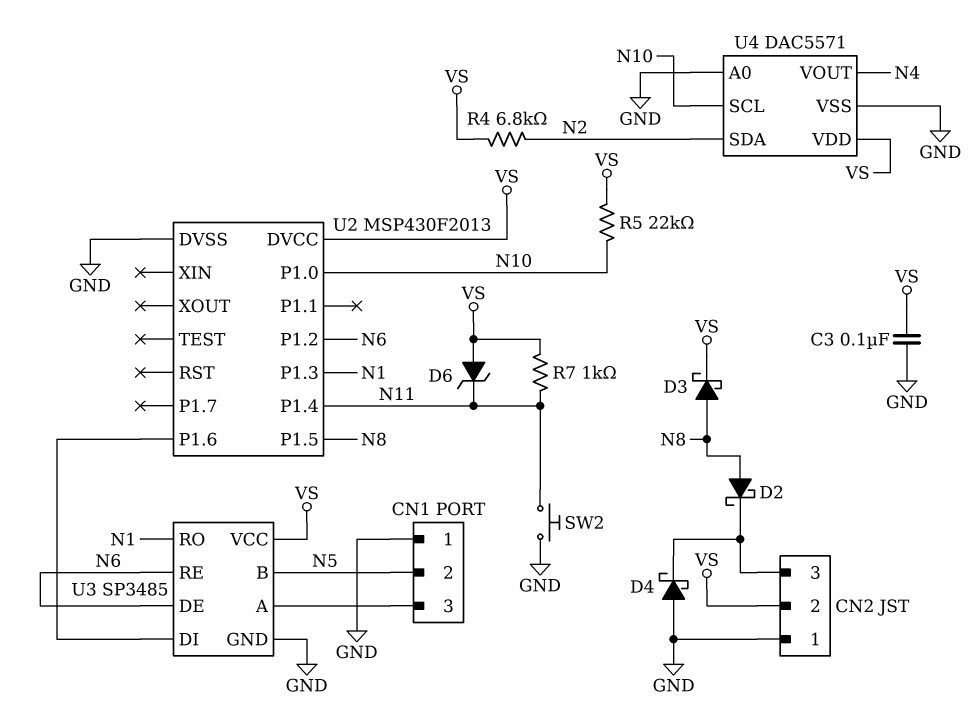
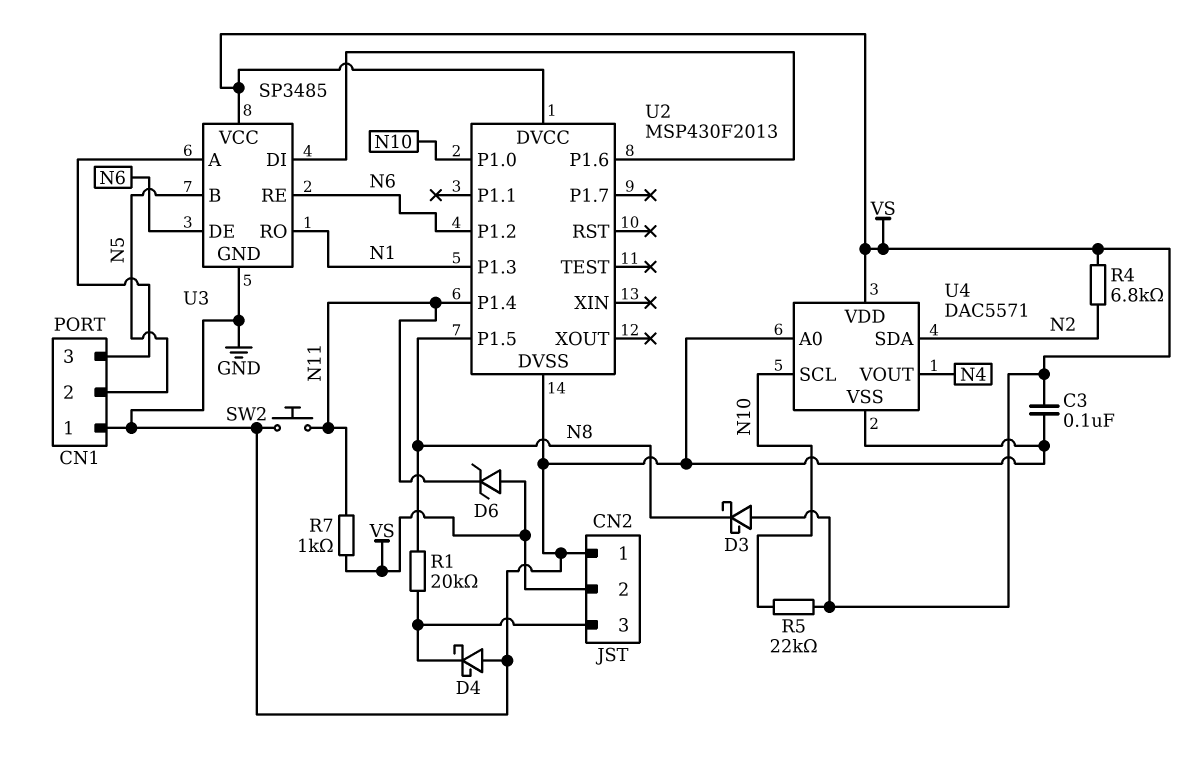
D2: schottky (A N8, K CN2/3) -> none
D3: schottky (A N8, K VS) -> schottky (A VS, K N8)
R1: none -> 20k (CN2/3, N8)

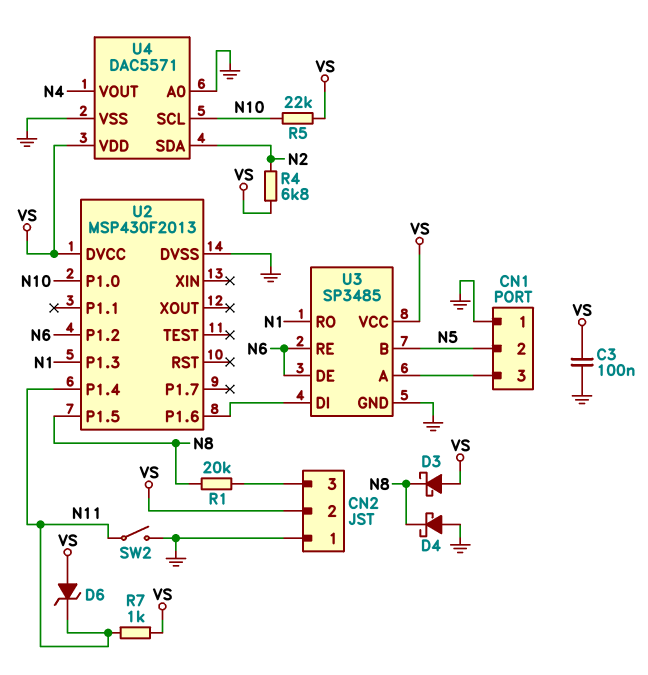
D4: schottky (A GND, K CN2/3) -> schottky (A GND, K N8)
SW2: button (GND, N11) -> switch (GND, N11)

